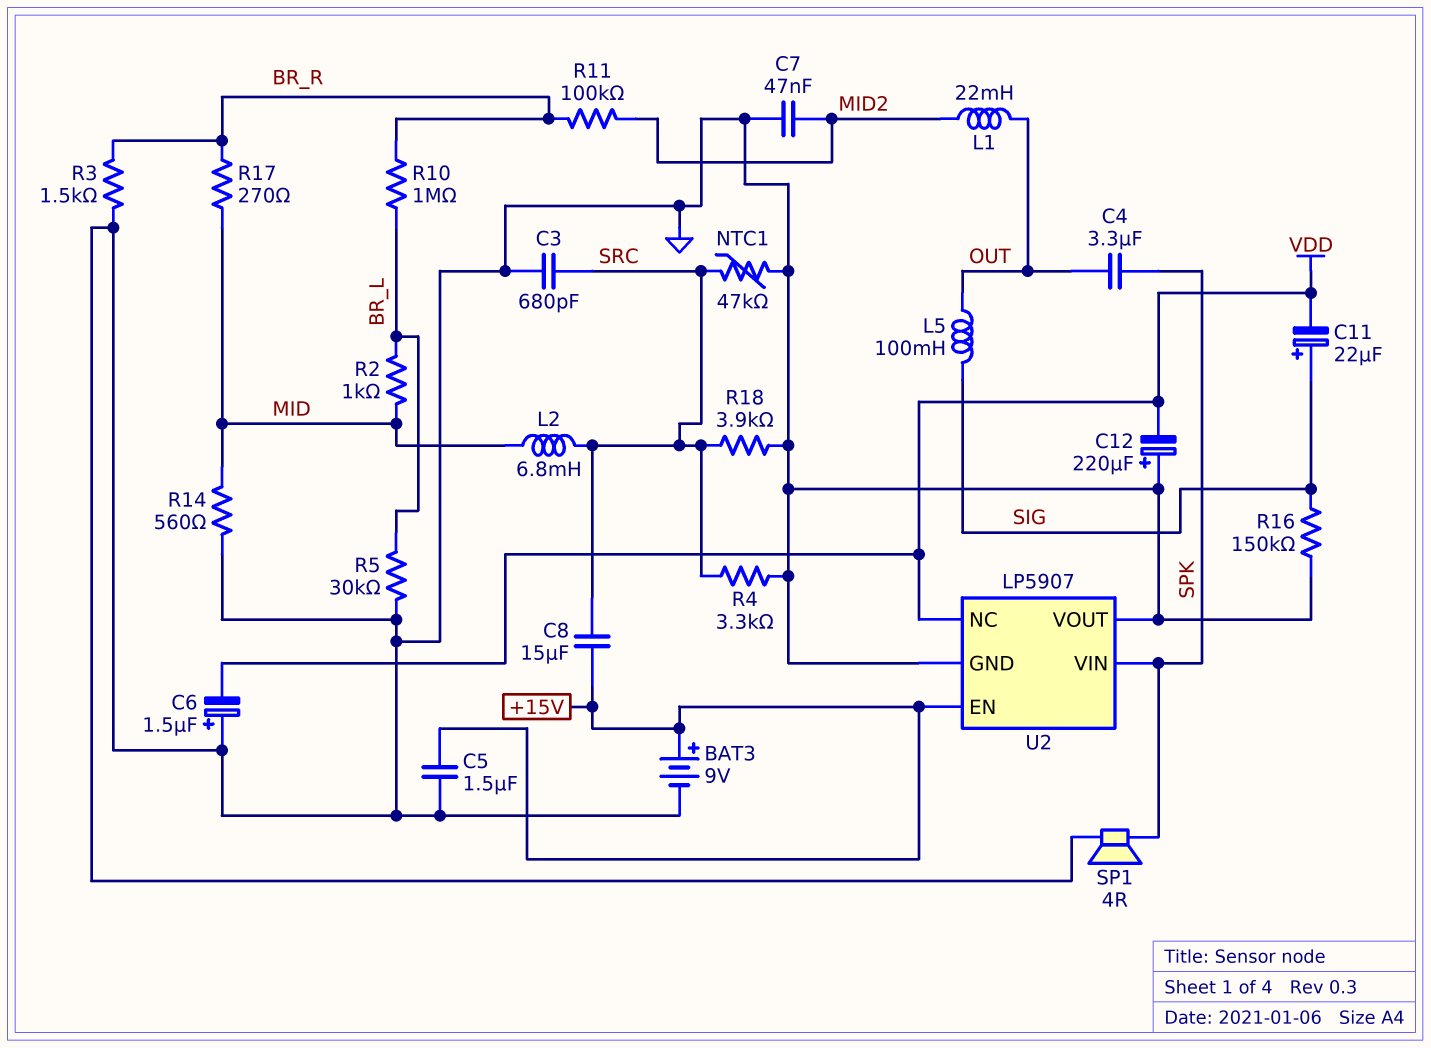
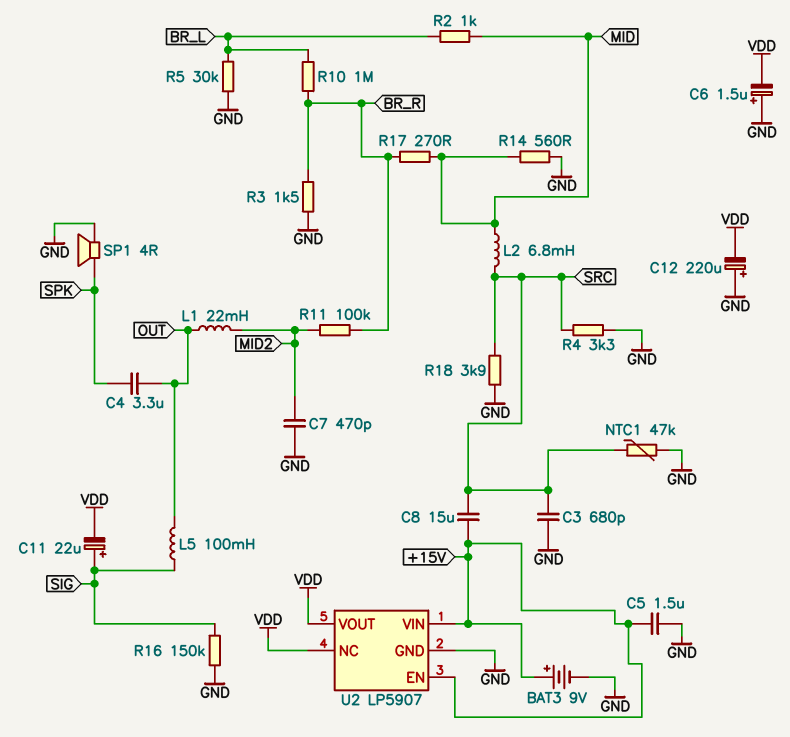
C7: 47nF (GND, MID2) -> 470pF (GND, MID2)
U2 pin VIN: SPK -> +15V
U2 pin VOUT: GND -> VDD

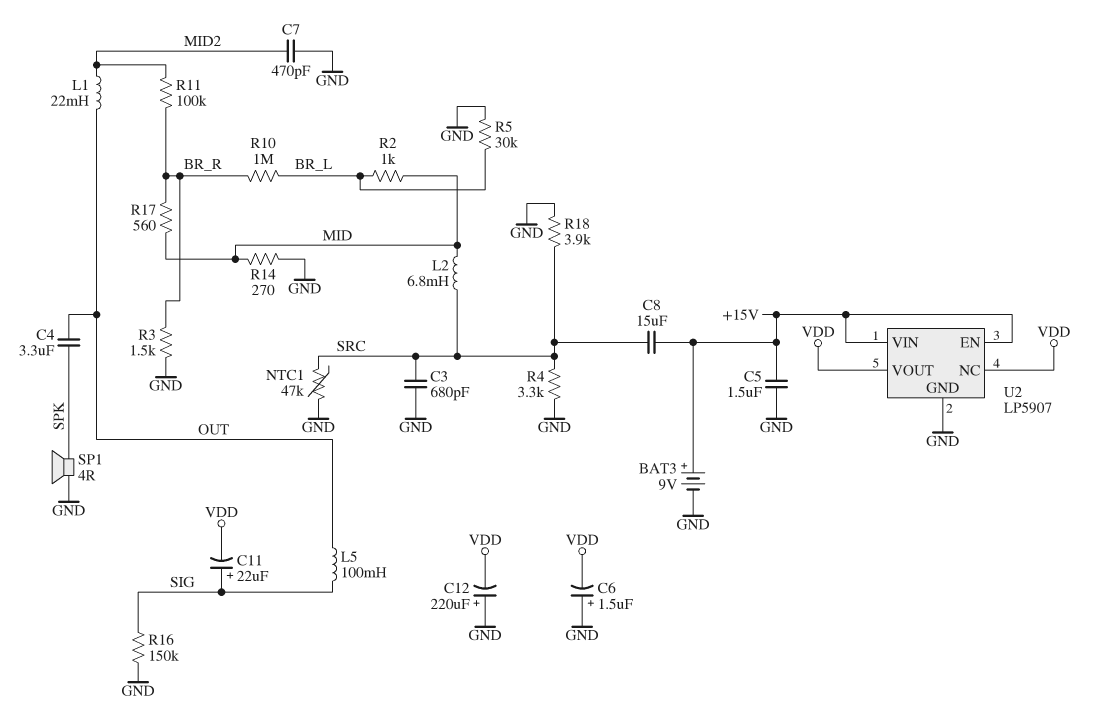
R14: 560 (GND, MID) -> 270 (GND, MID)
R17: 270 (BR_R, MID) -> 560 (BR_R, MID)

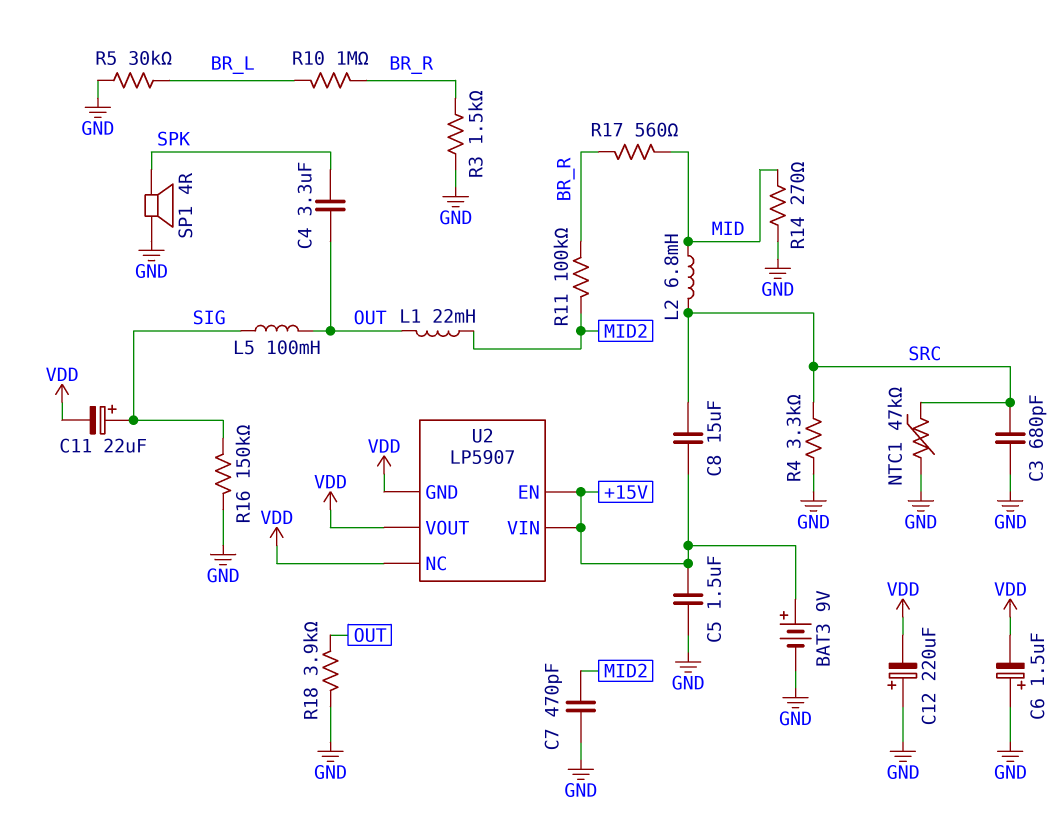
R2: 1k (BR_L, MID) -> none
R18: 3.9k (GND, SRC) -> 3.9k (GND, OUT)
U2 pin GND: GND -> VDD

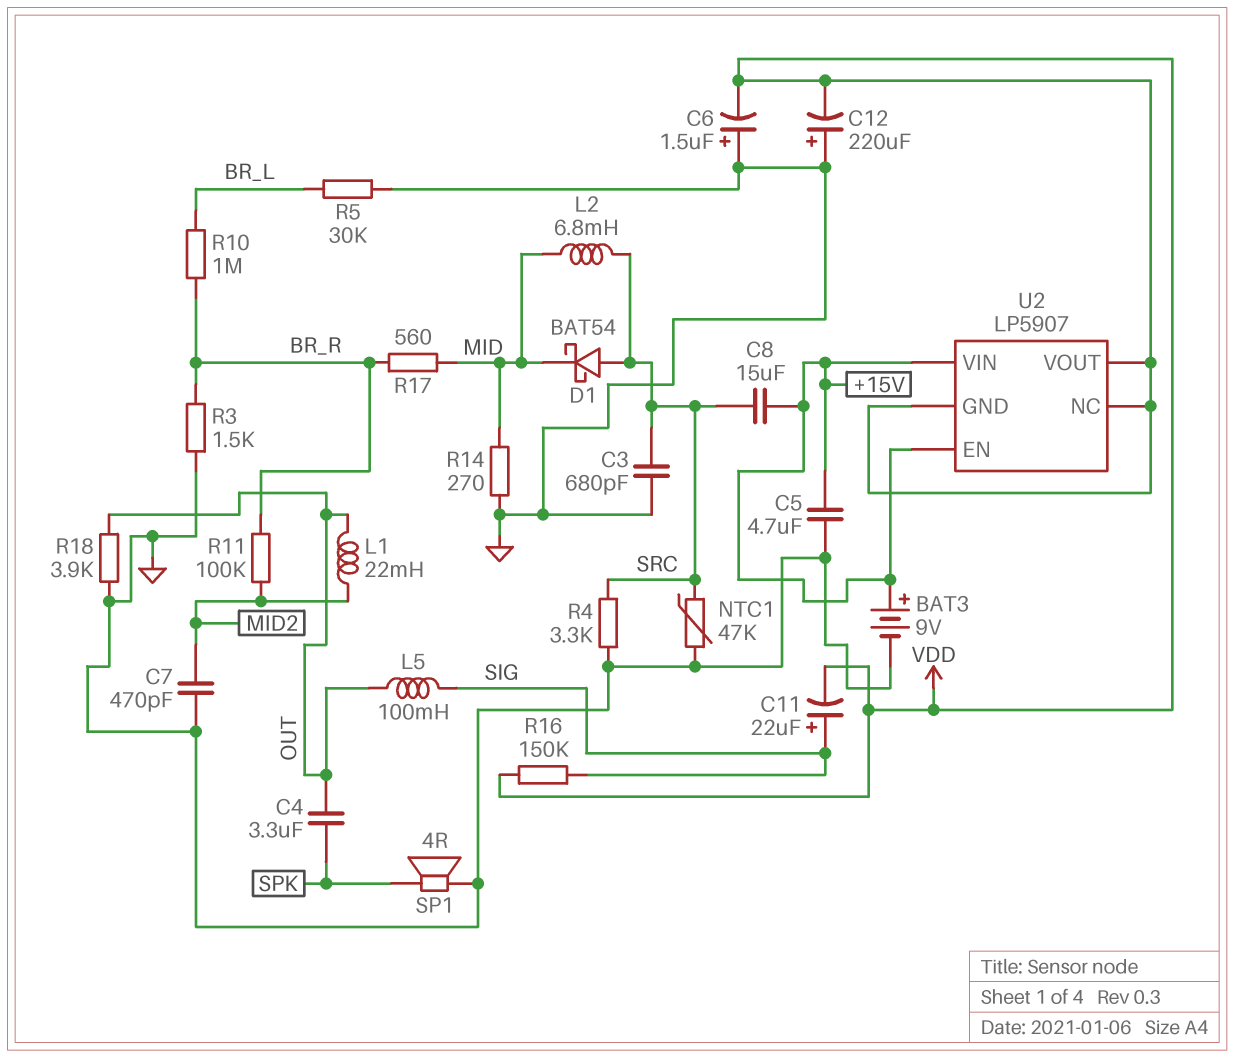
C5: 1.5uF (+15V, GND) -> 4.7uF (+15V, GND)
D1: none -> schottky BAT54 (A SRC, K MID)
R16: 150k (GND, SIG) -> 150k (SIG, VDD)

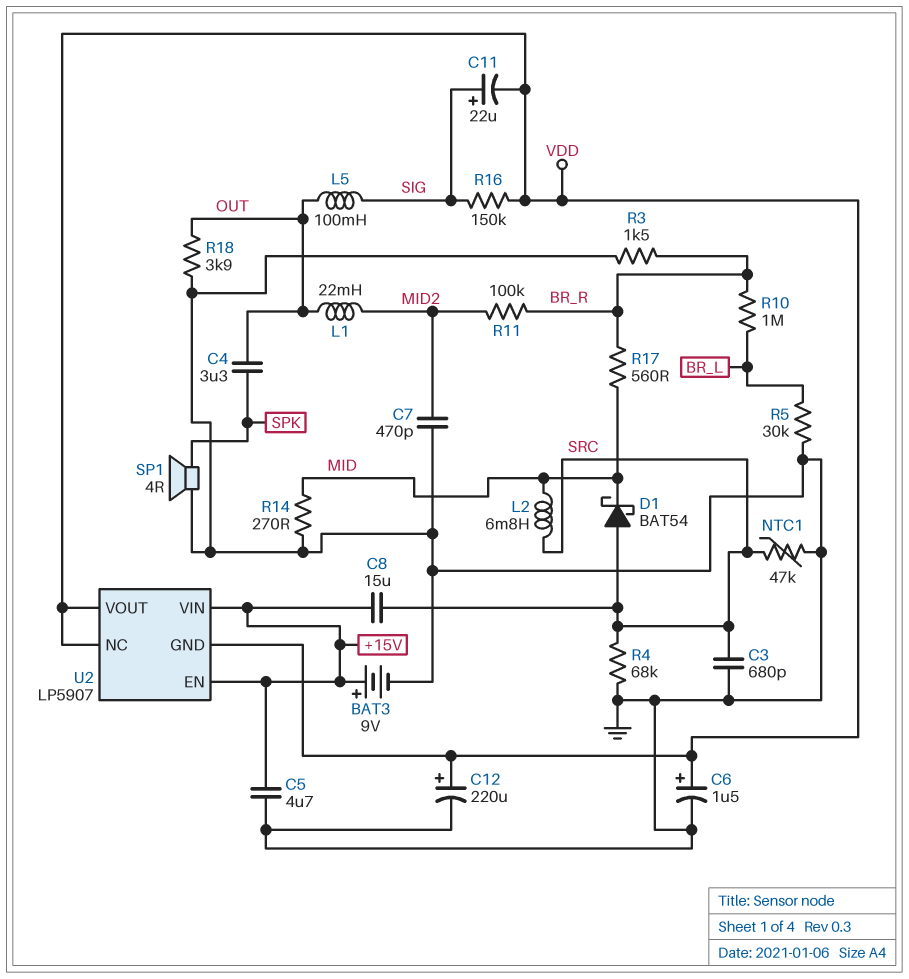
C6: 1.5uF (plus GND, minus VDD) -> 1.5uF (plus VDD, minus GND)
C12: 220uF (plus GND, minus VDD) -> 220uF (plus VDD, minus GND)
R4: 3.3k (GND, SRC) -> 68k (GND, SRC)

